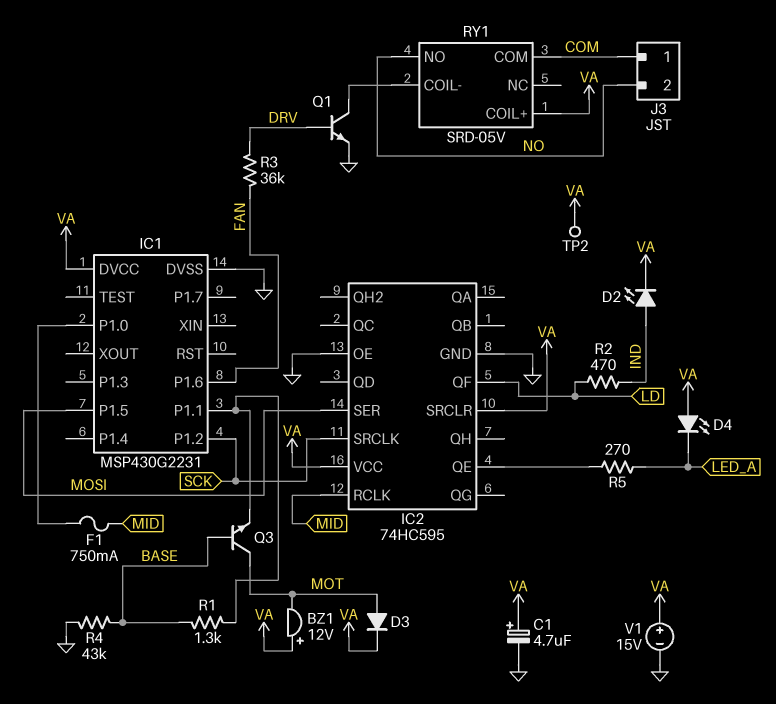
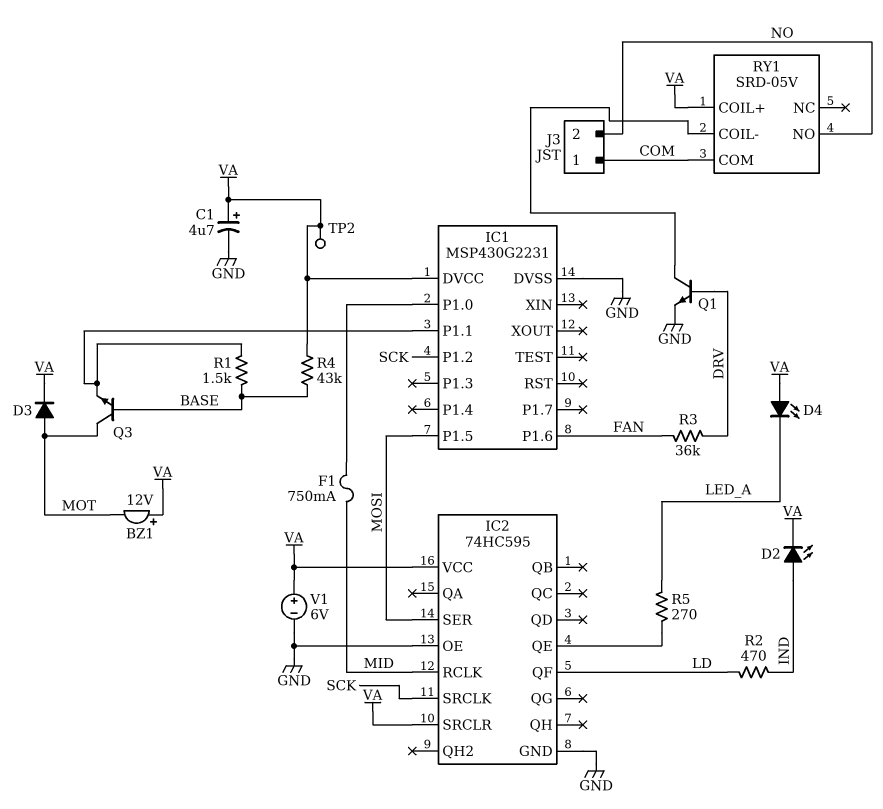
R1: 1.3k (BASE, IC1/P1.1) -> 1.5k (BASE, IC1/P1.1)
R4: 43k (BASE, GND) -> 43k (BASE, VA)
V1: 15V (plus VA, minus GND) -> 6V (plus VA, minus GND)

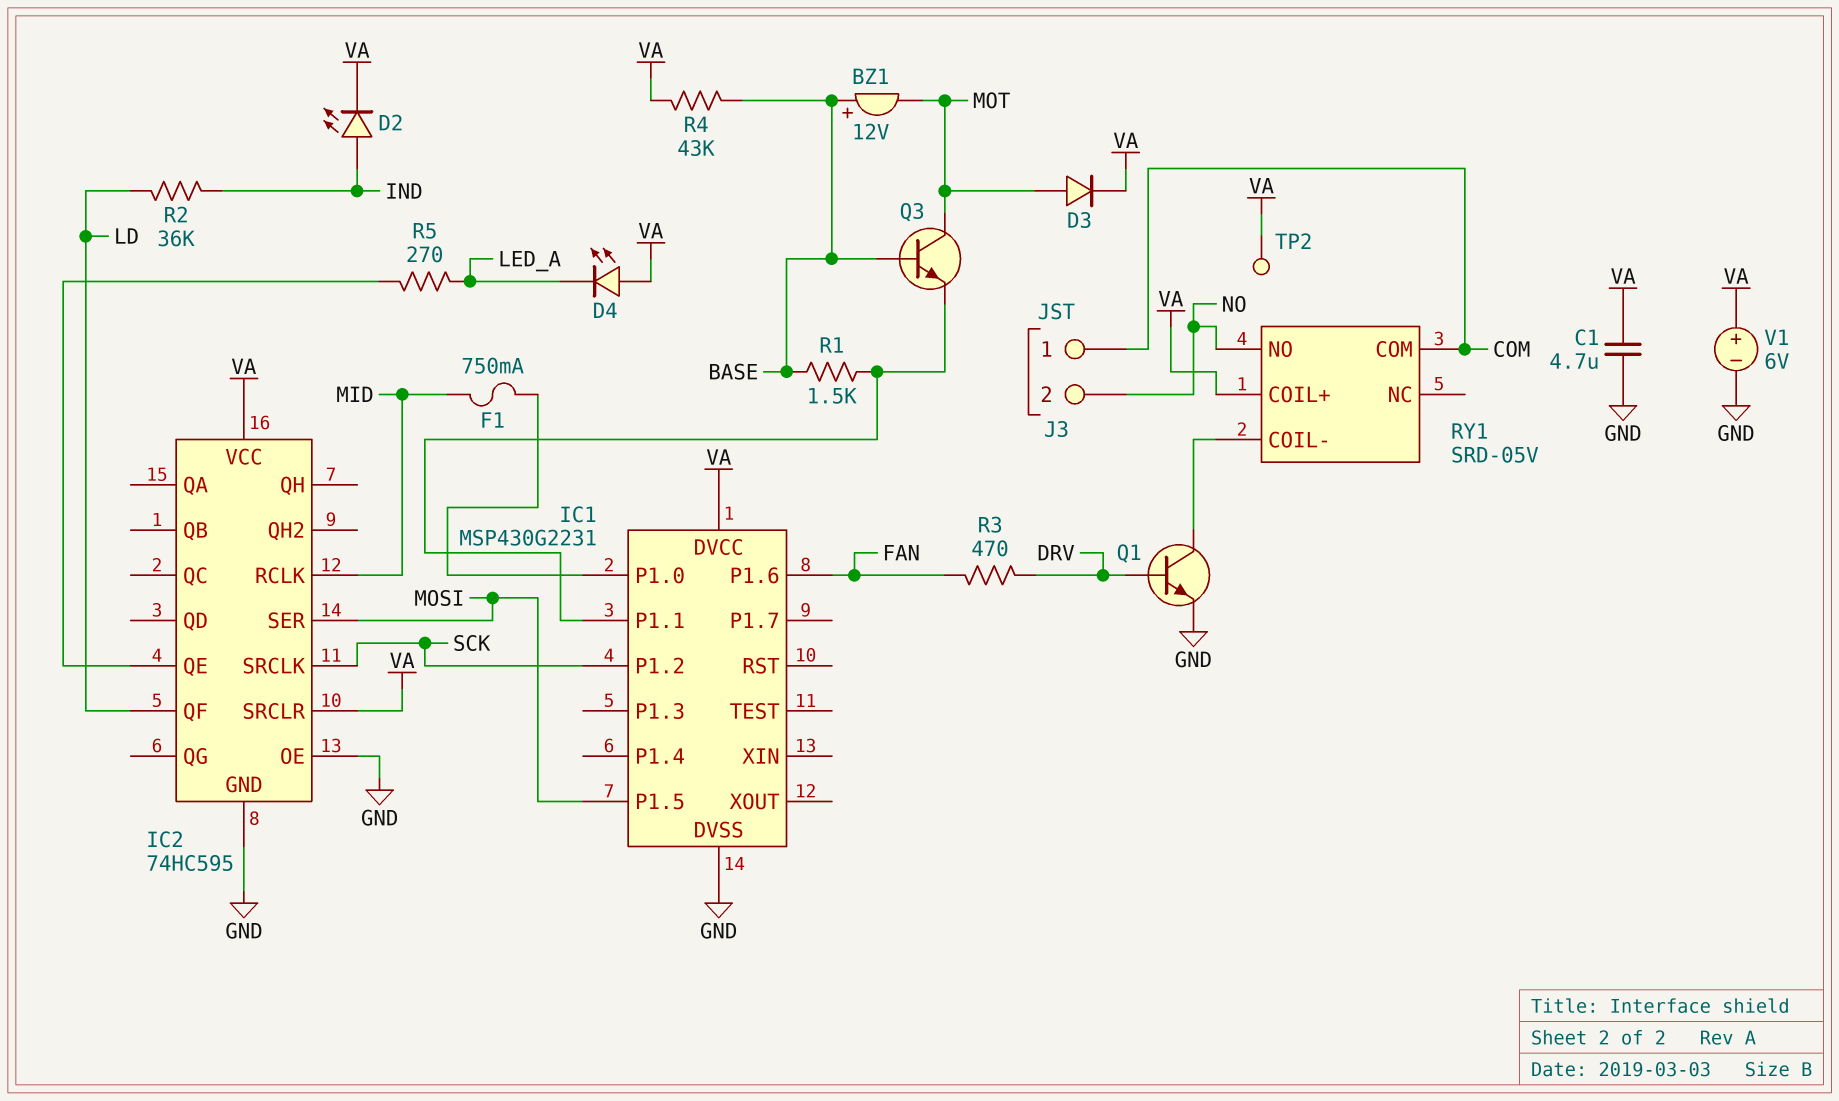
BZ1: buzzer 12V (plus VA, minus MOT) -> buzzer 12V (plus BASE, minus MOT)
C1: 4.7uF (plus VA, minus GND) -> 4.7uF (GND, VA)
R2: 470 (IND, LD) -> 36k (IND, LD)
R3: 36k (DRV, FAN) -> 470 (DRV, FAN)

